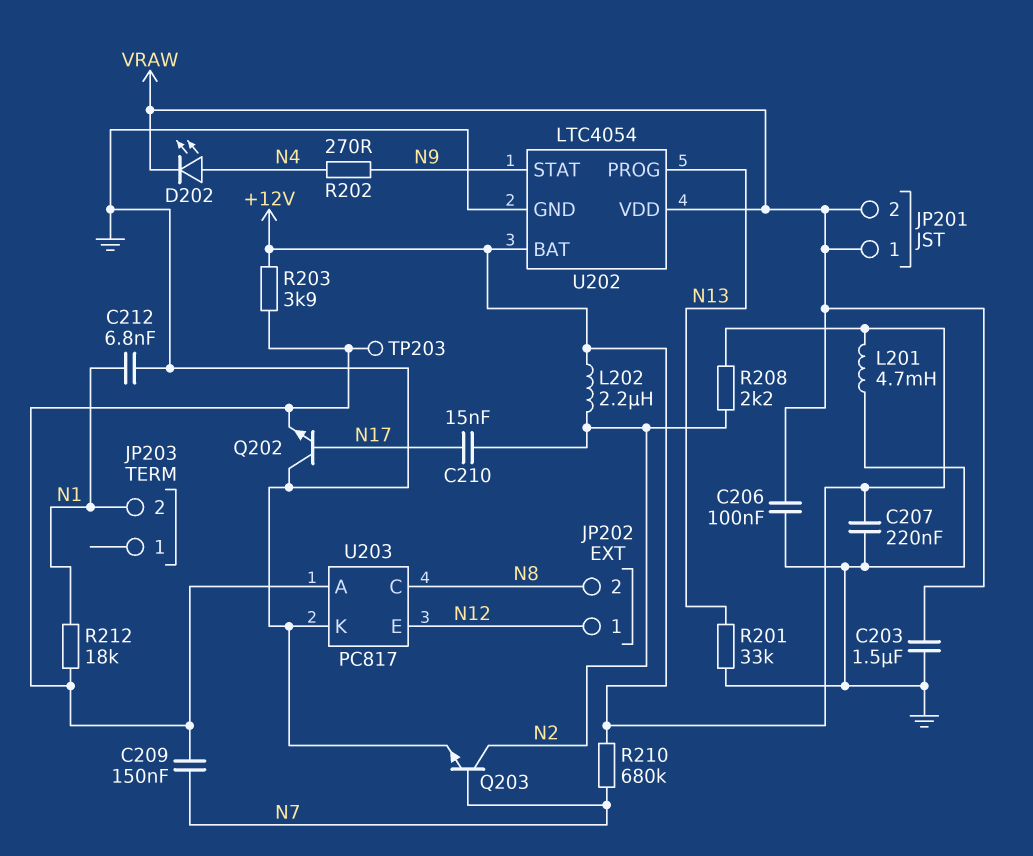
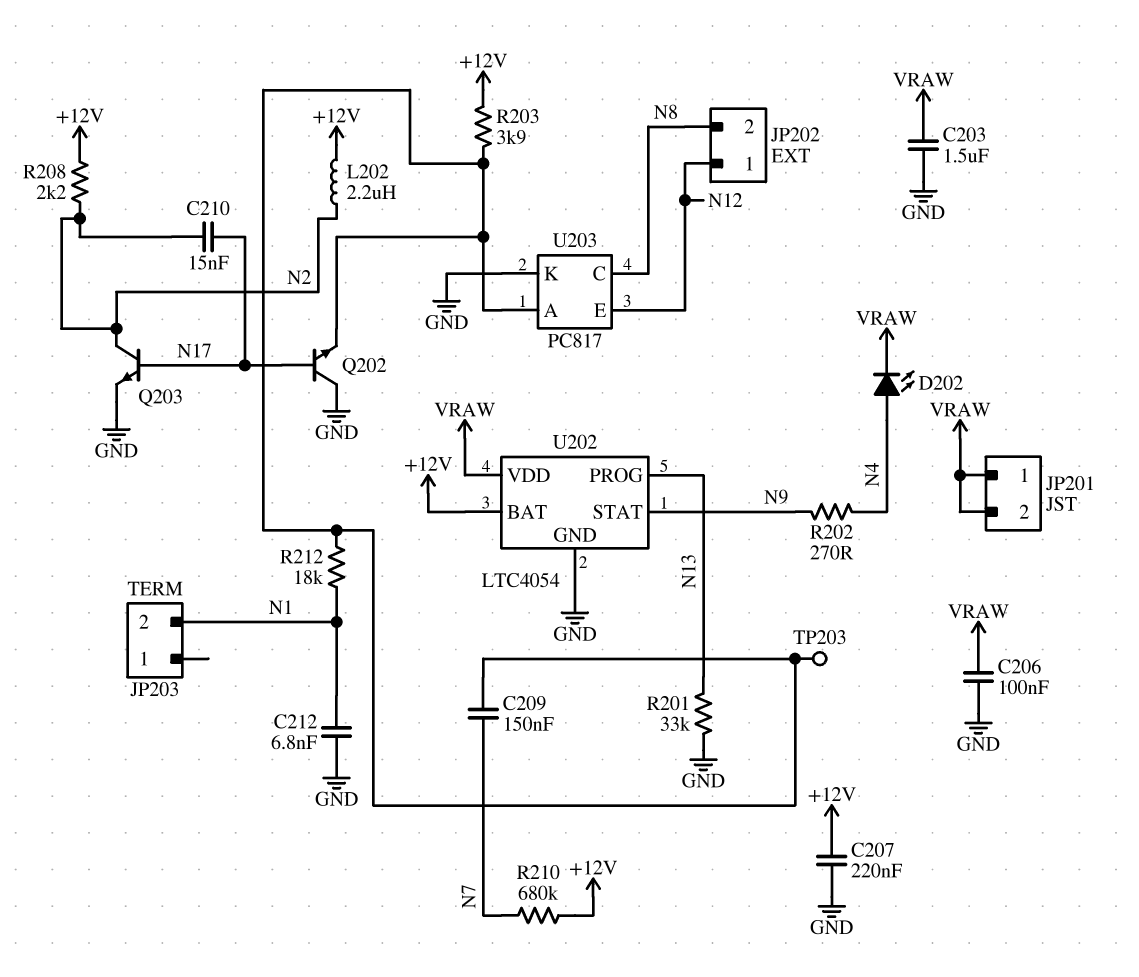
L201: 4.7mH (+12V, GND) -> none
Q203: NPN (B N7, C N2, E GND) -> NPN (B N17, C N2, E GND)

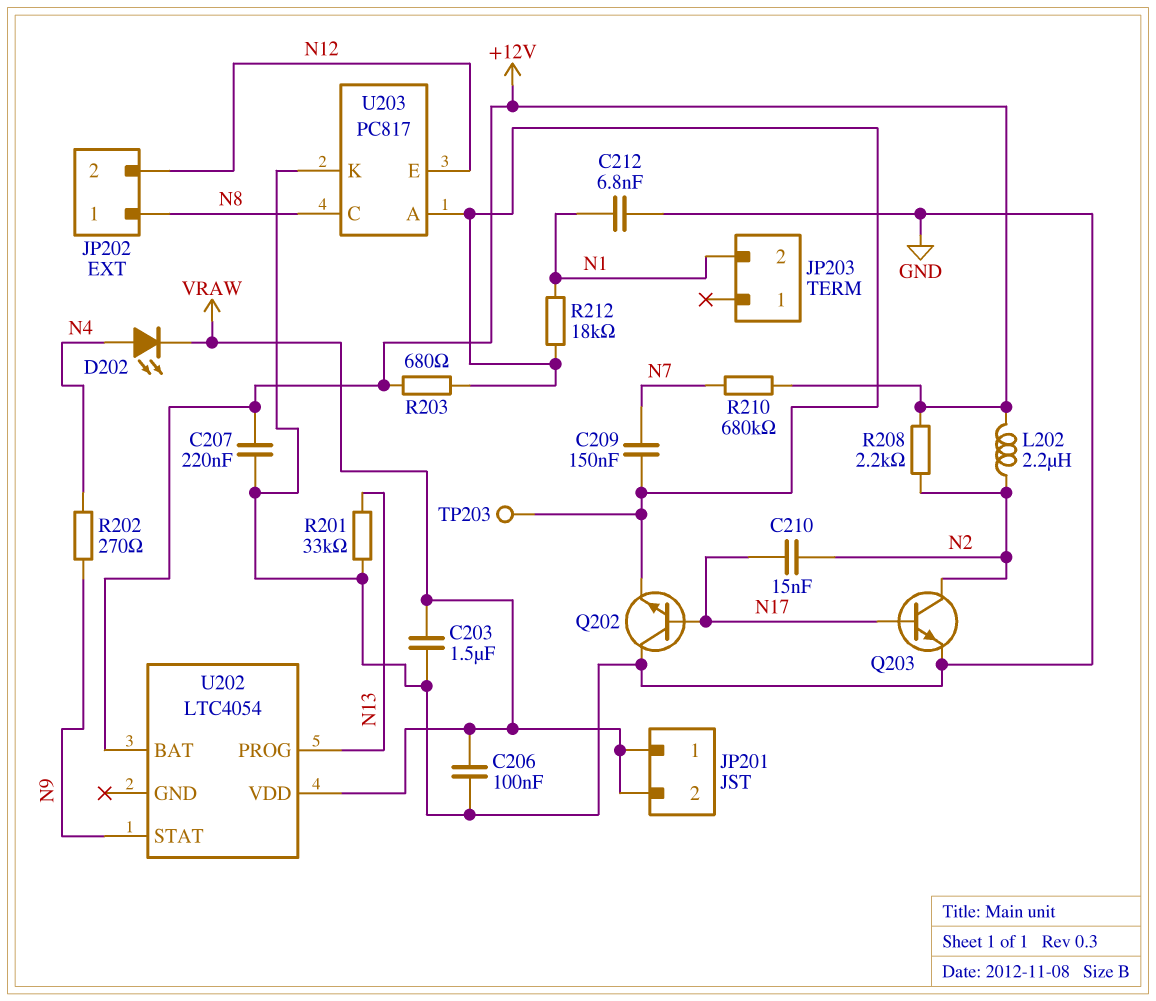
JP202 pin 1: N12 -> N8
JP202 pin 2: N8 -> N12
R203: 3.9k (+12V, U203/A) -> 680 (+12V, U203/A)
U202 pin GND: GND -> none

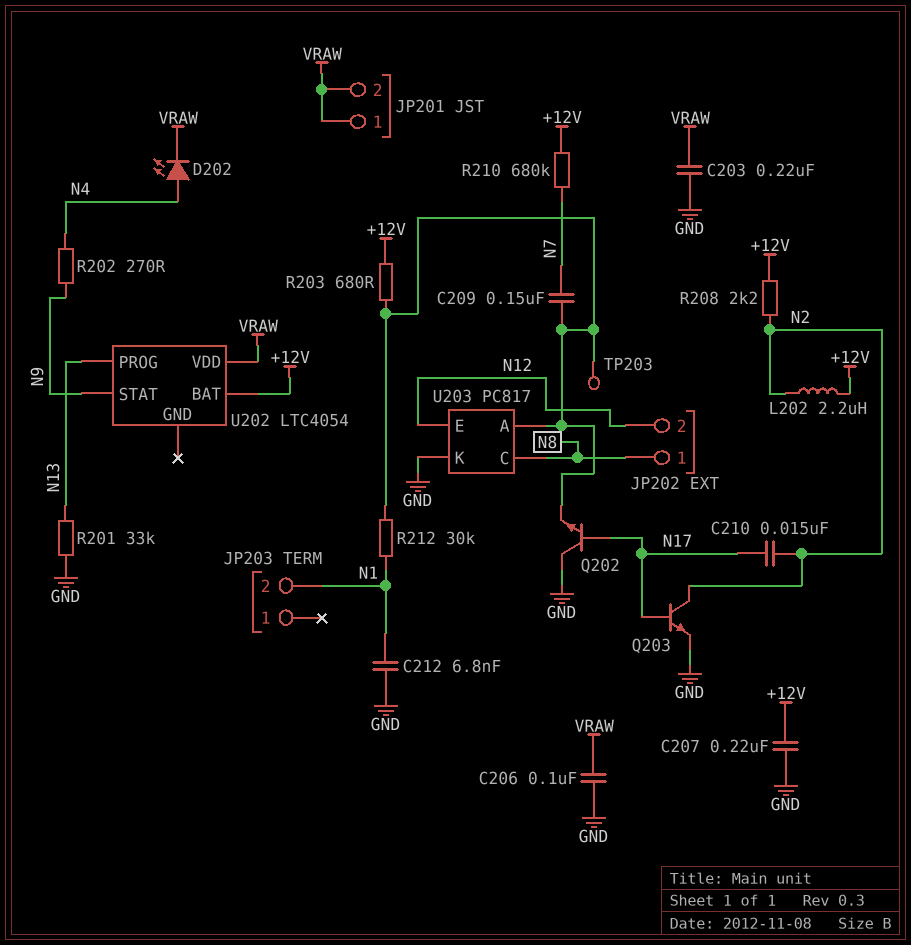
C203: 1.5uF (GND, VRAW) -> 220nF (GND, VRAW)
R212: 18k (N1, U203/A) -> 30k (N1, U203/A)

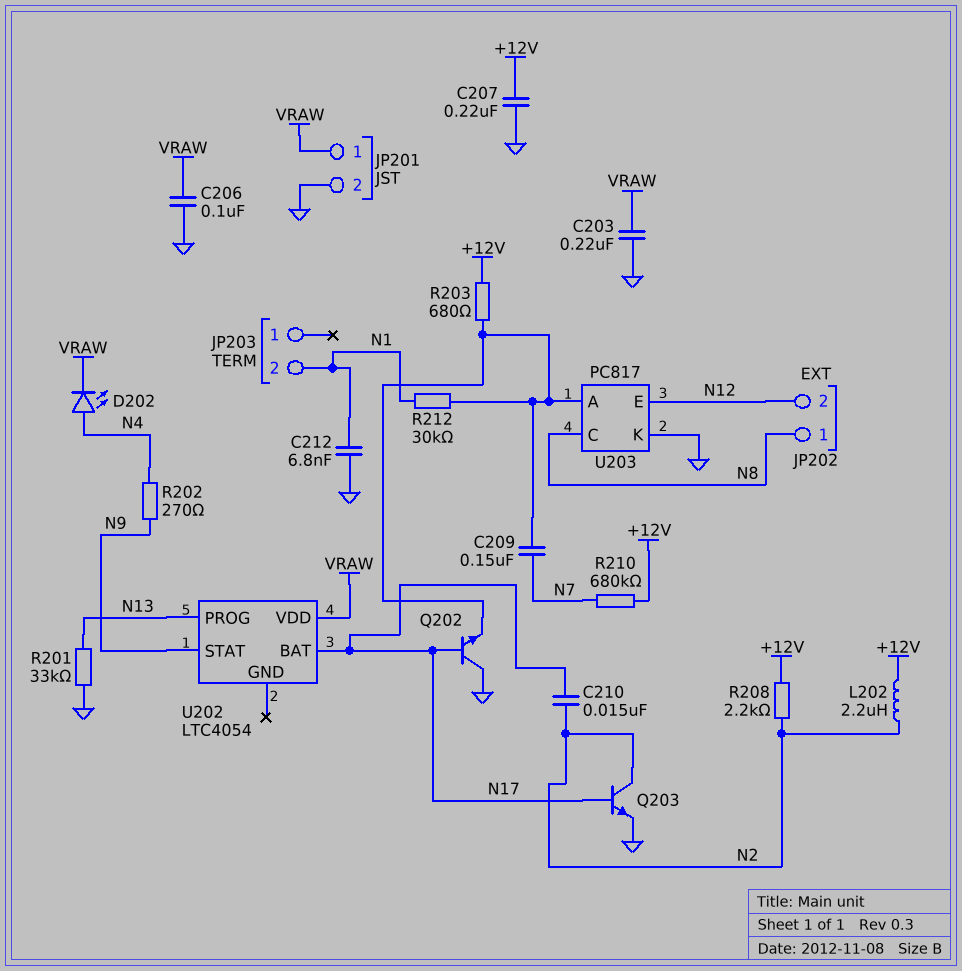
JP201 pin 2: VRAW -> GND
TP203: test point (U203/A) -> none
U202 pin BAT: +12V -> N17

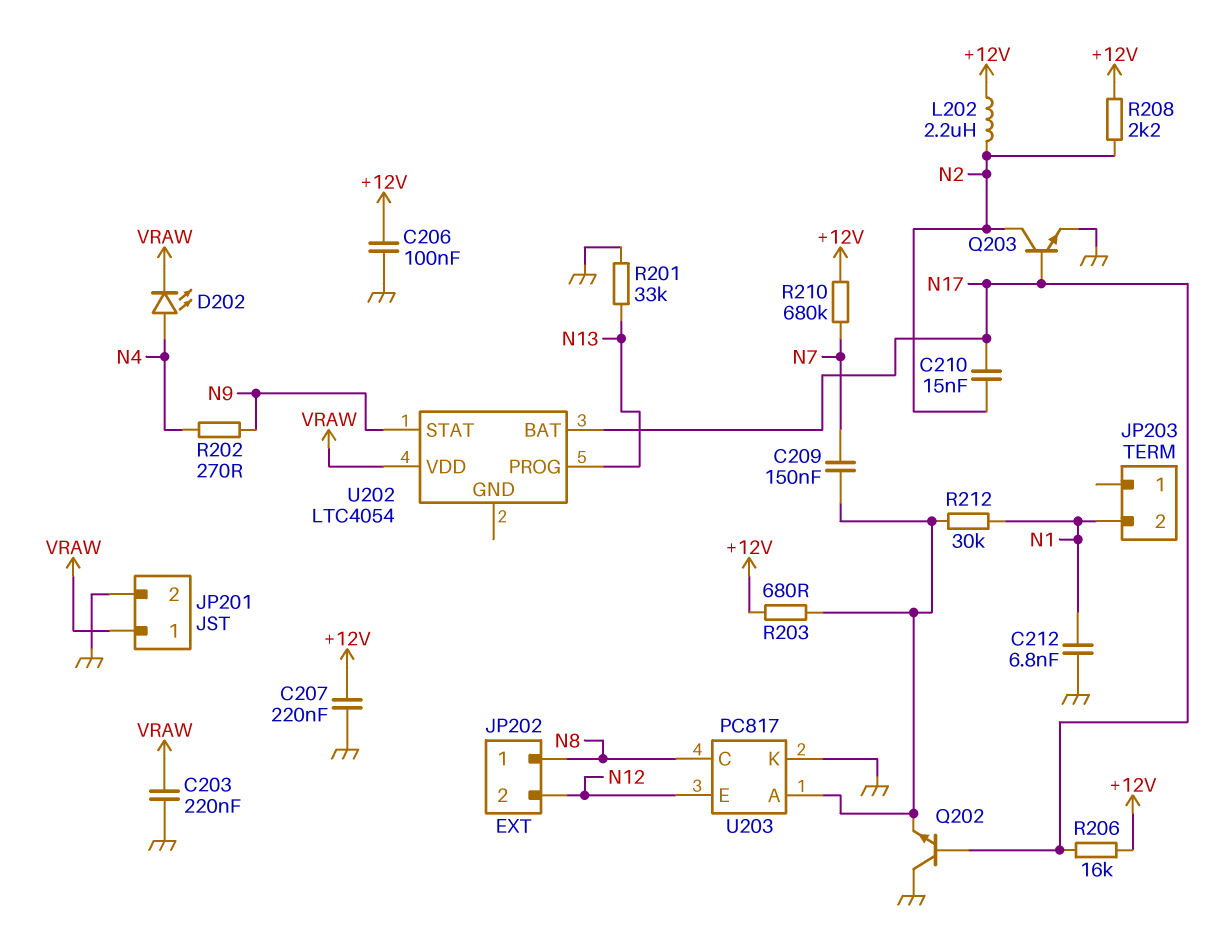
C206: 100nF (GND, VRAW) -> 100nF (+12V, GND)
R206: none -> 16k (+12V, N17)

